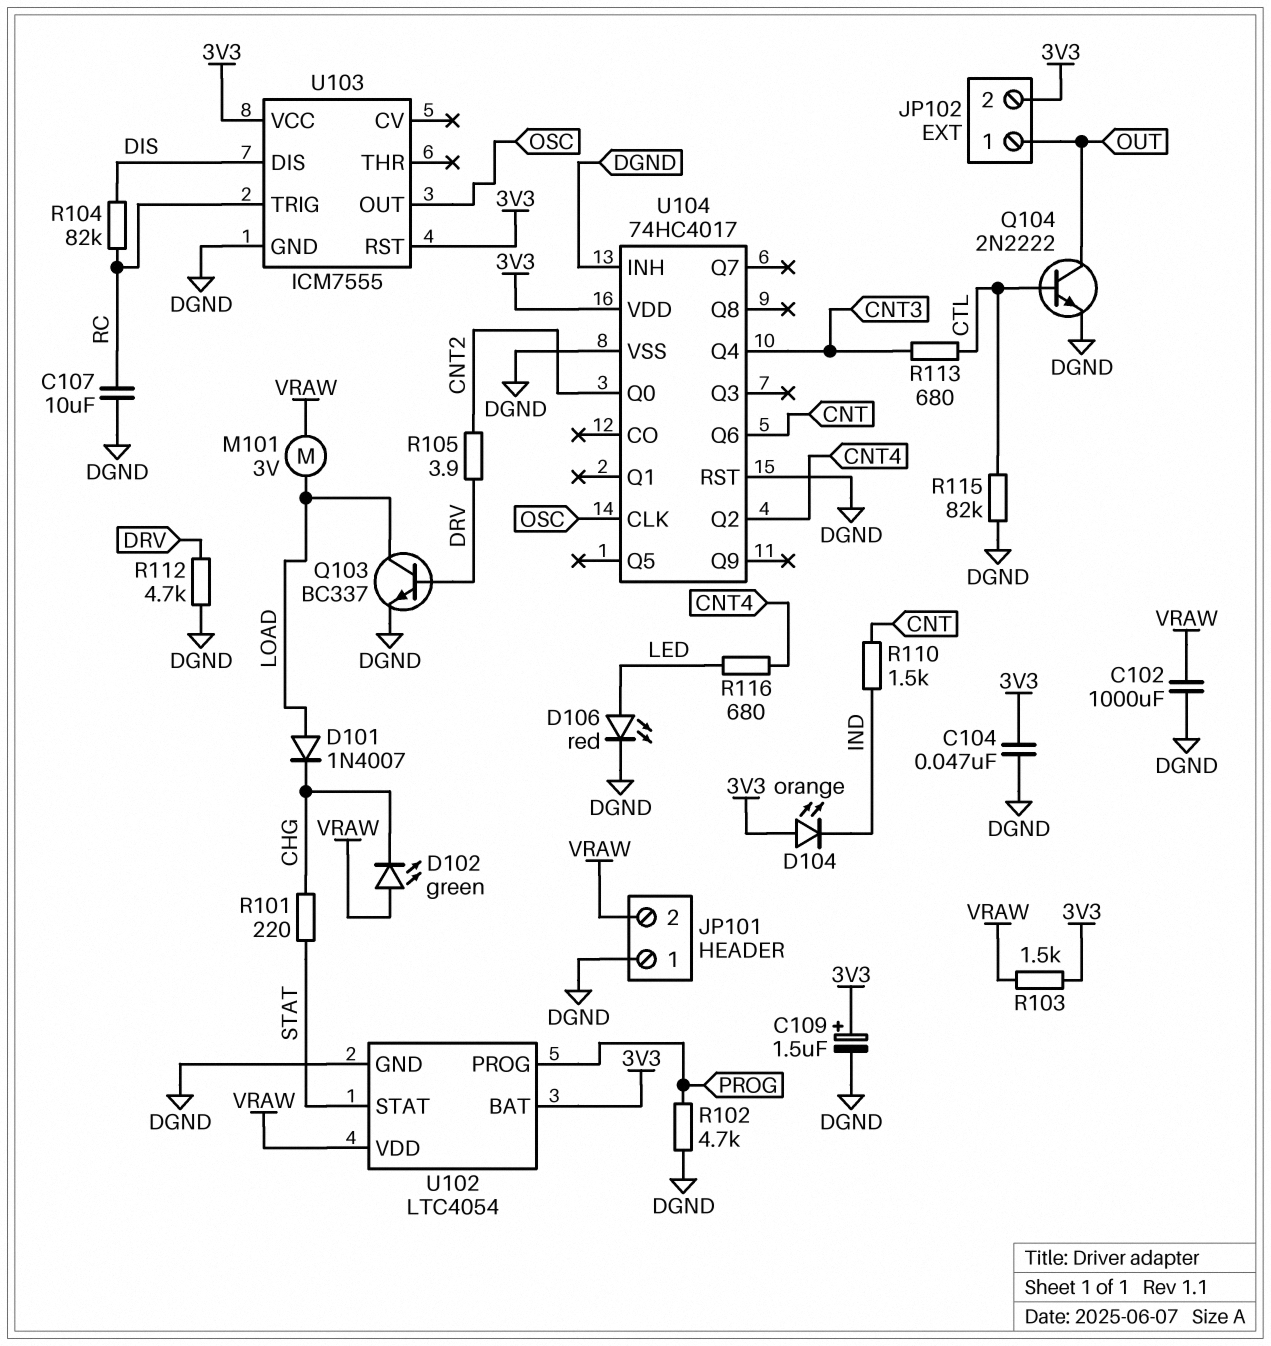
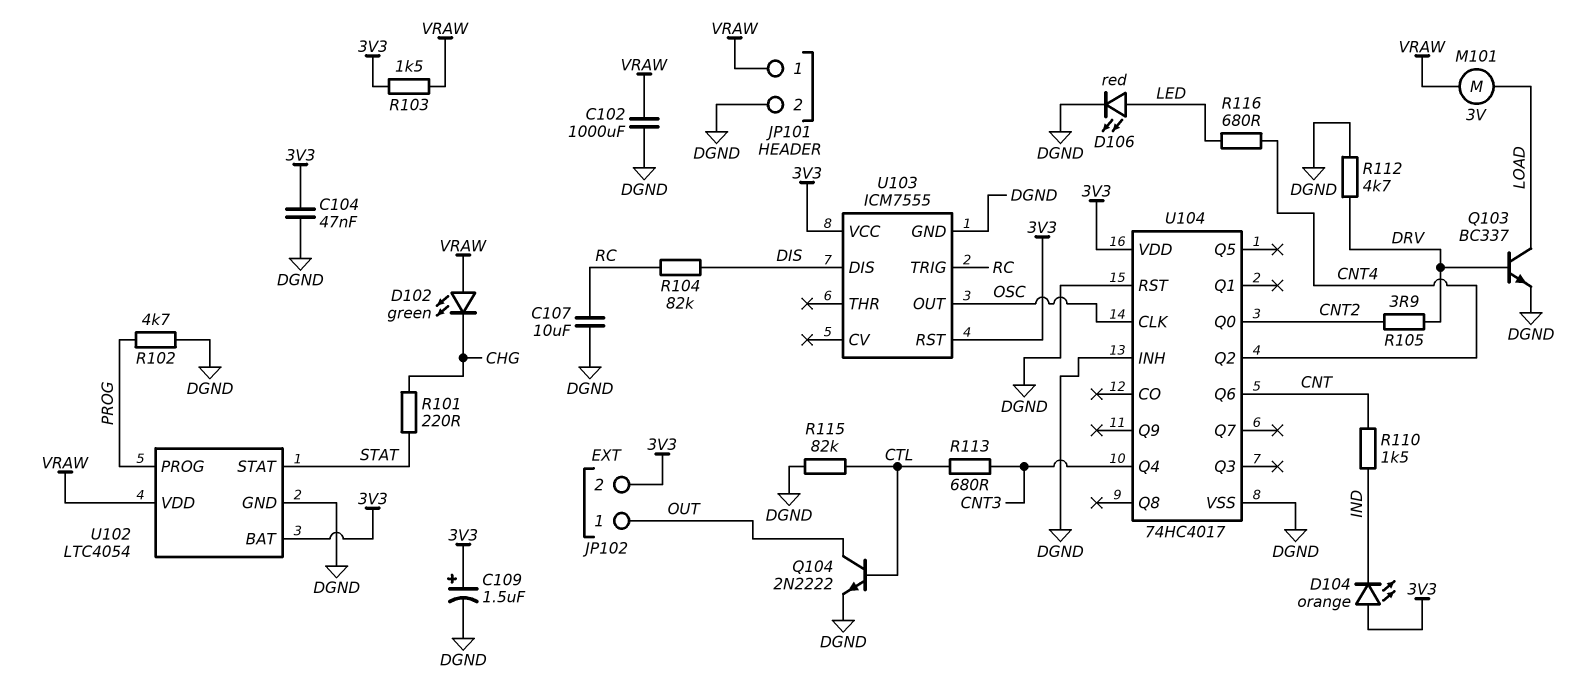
D101: diode 1N4007 (A LOAD, K CHG) -> none
JP101 pin 1: DGND -> VRAW
JP101 pin 2: VRAW -> DGND

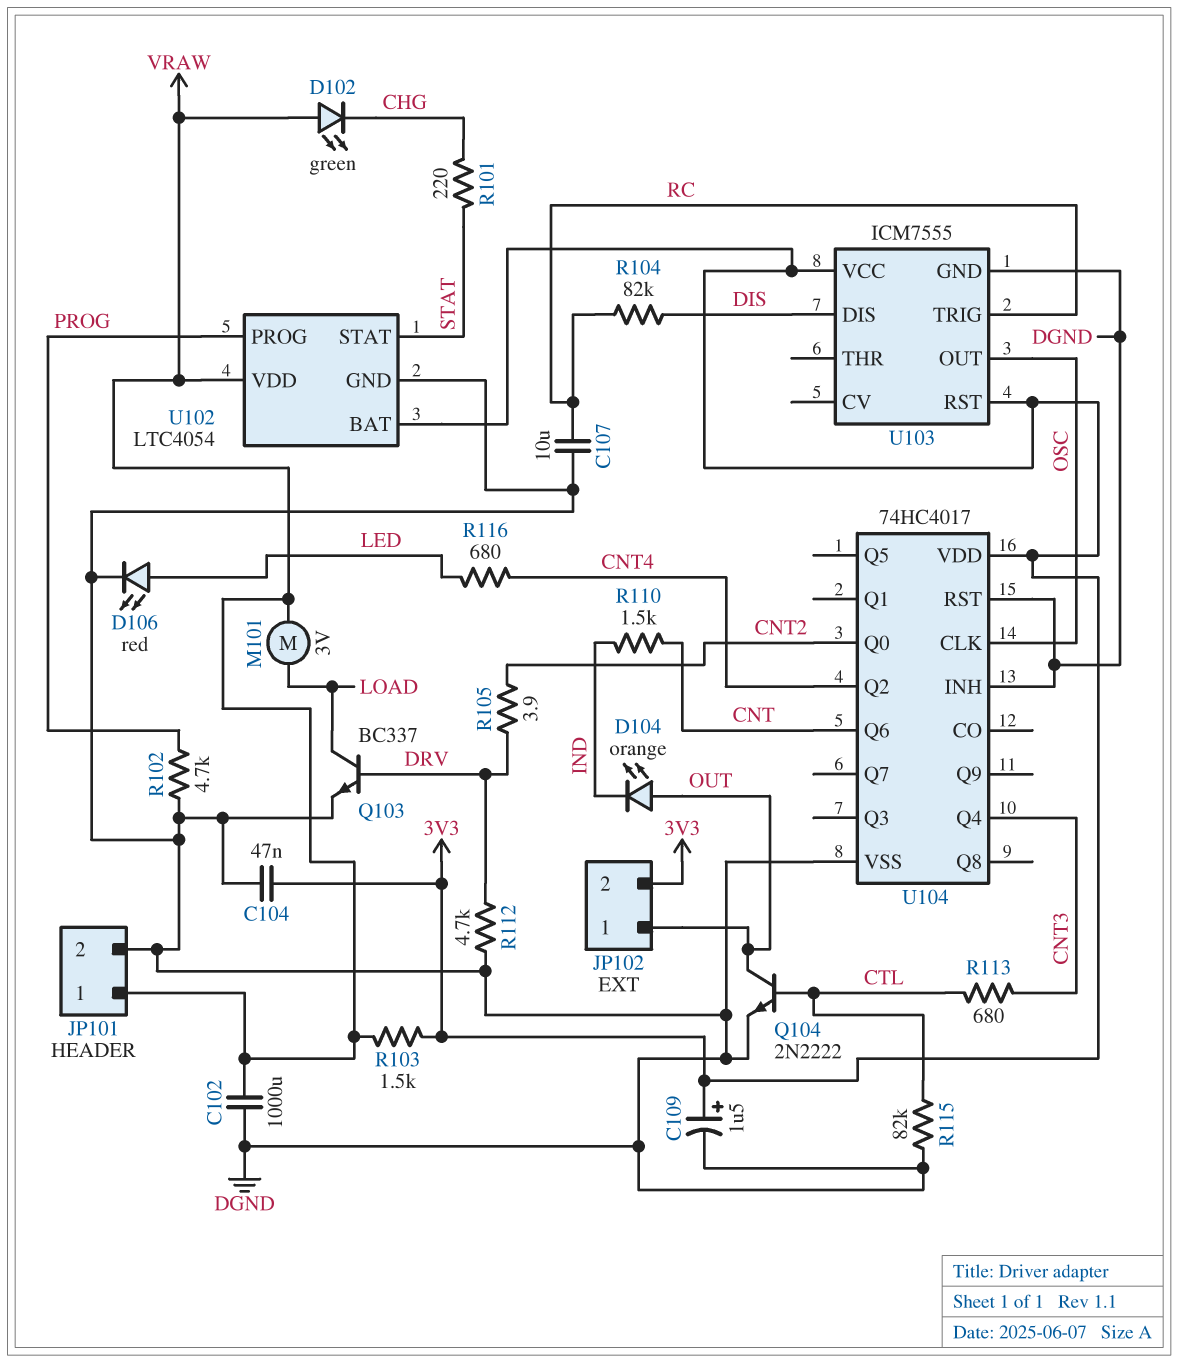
D104: LED orange (A 3V3, K IND) -> LED orange (A OUT, K IND)

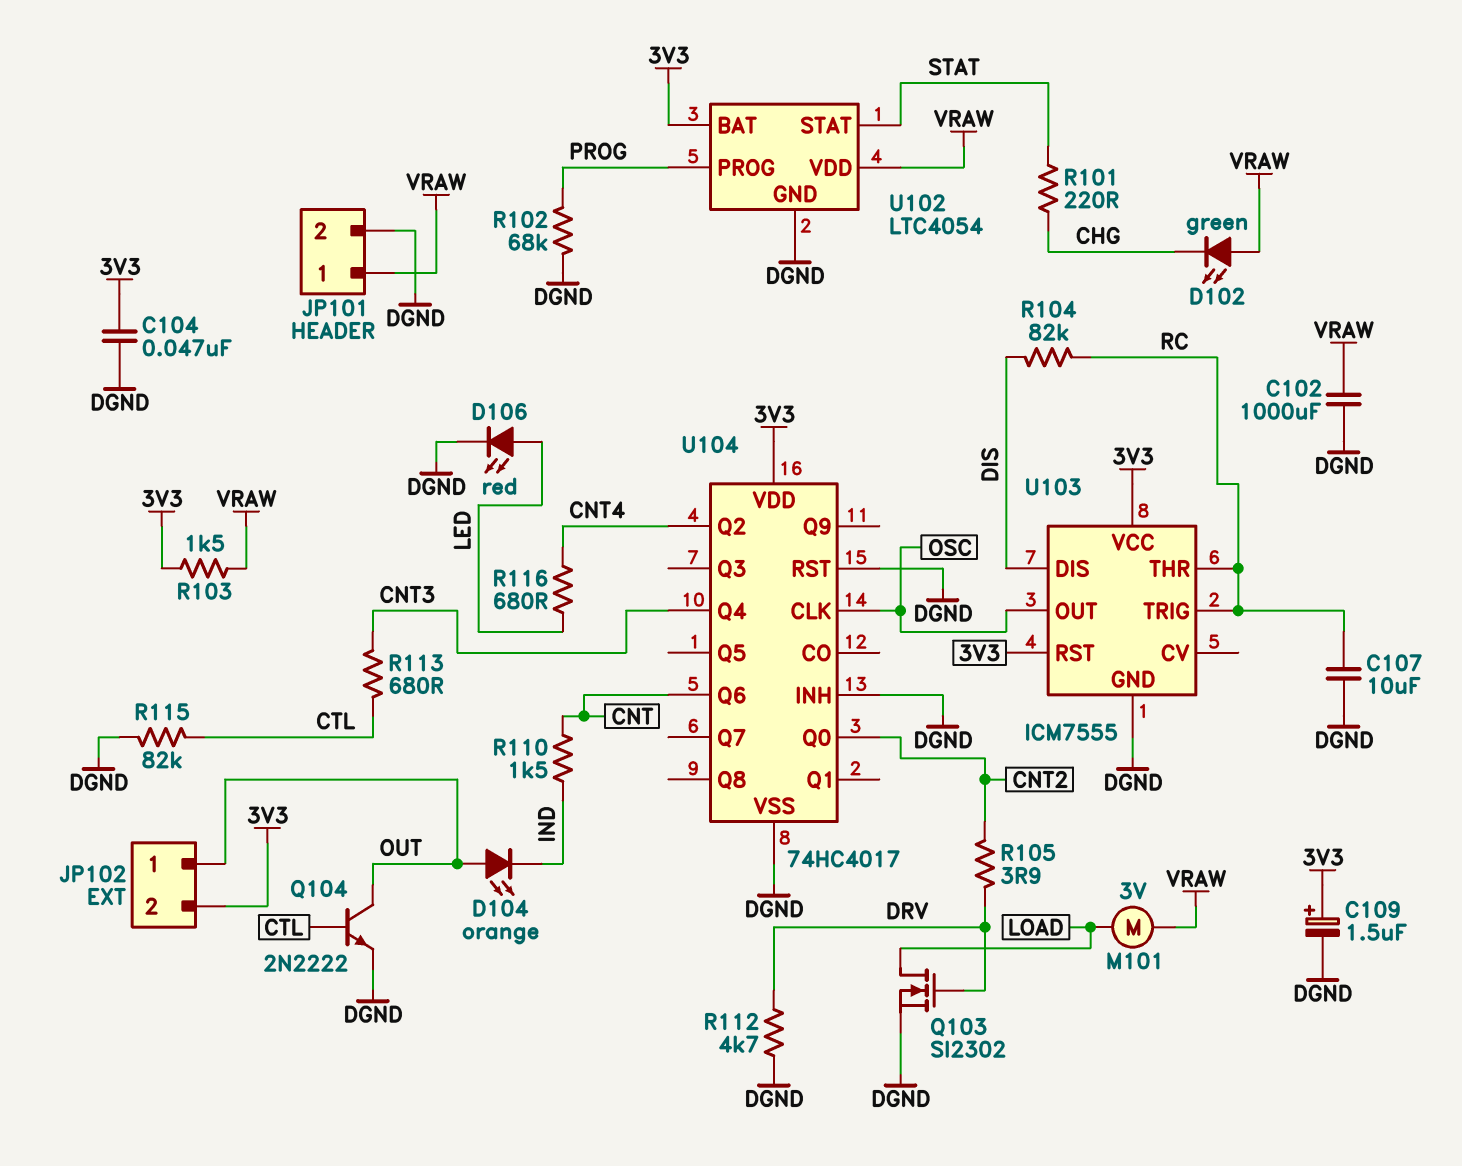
Q103: NPN BC337 (B DRV, C LOAD, E DGND) -> NMOS SI2302 (G DRV, D LOAD, S DGND)
R102: 4.7k (DGND, PROG) -> 68k (DGND, PROG)
U103 pin THR: none -> RC

